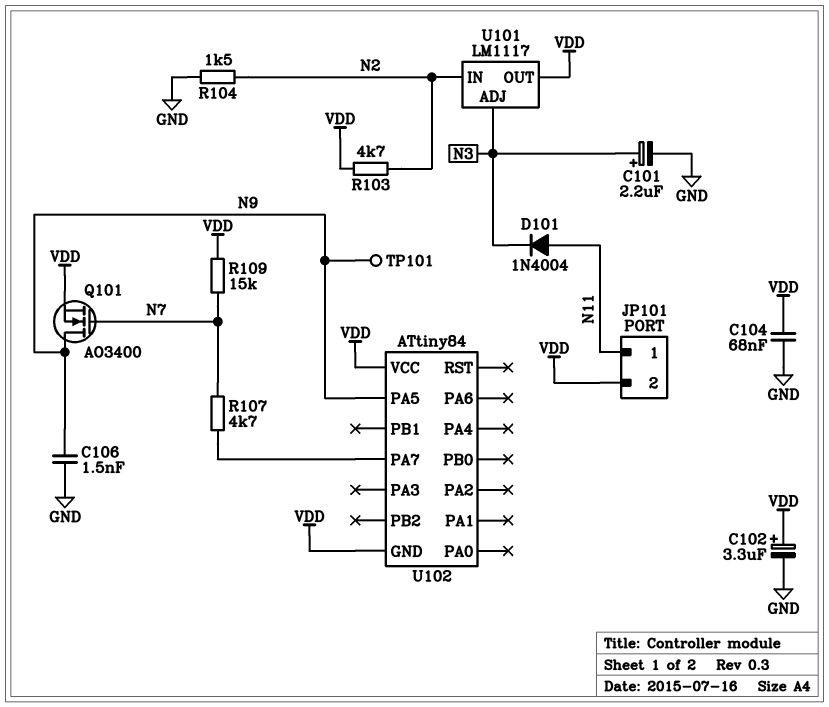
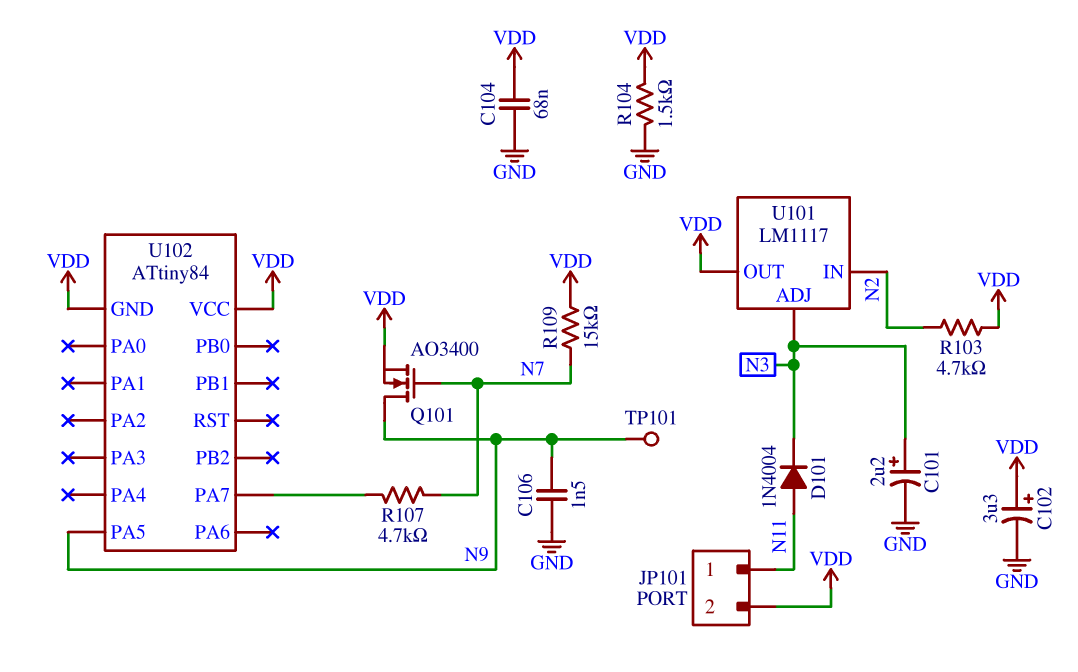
R104: 1.5k (GND, N2) -> 1.5k (GND, VDD)

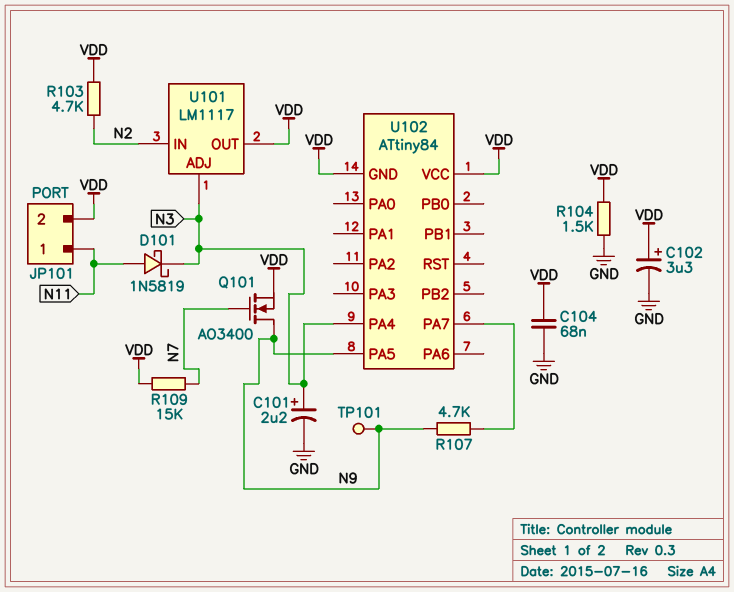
C106: 1.5nF (GND, N9) -> none
D101: diode 1N4004 (A N11, K N3) -> schottky 1N5819 (A N11, K N3)
R107: 4.7k (N7, U102/PA7) -> 4.7k (N9, U102/PA7)
U102 pin PA4: none -> N3

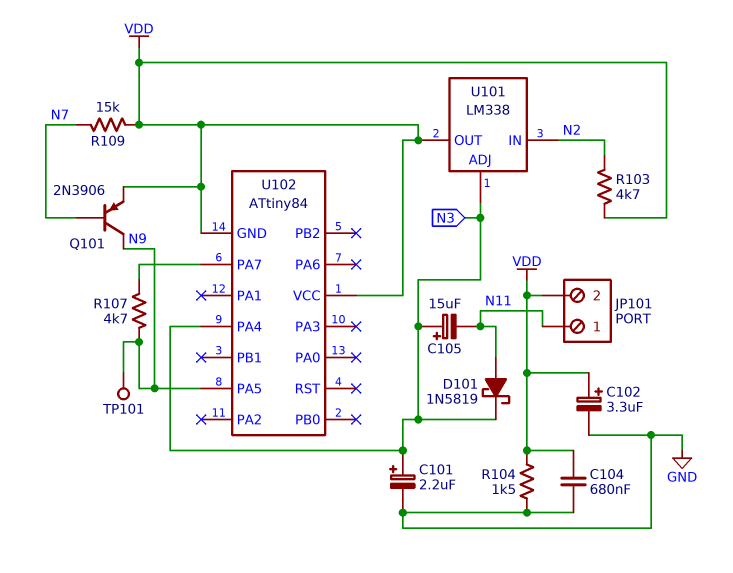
C104: 68nF (GND, VDD) -> 680nF (GND, VDD)
C105: none -> 15uF (plus N3, minus N11)
Q101: NMOS AO3400 (G N7, D N9, S VDD) -> PNP 2N3906 (B N7, C N9, E VDD)
U101: LM1117 -> LM338

